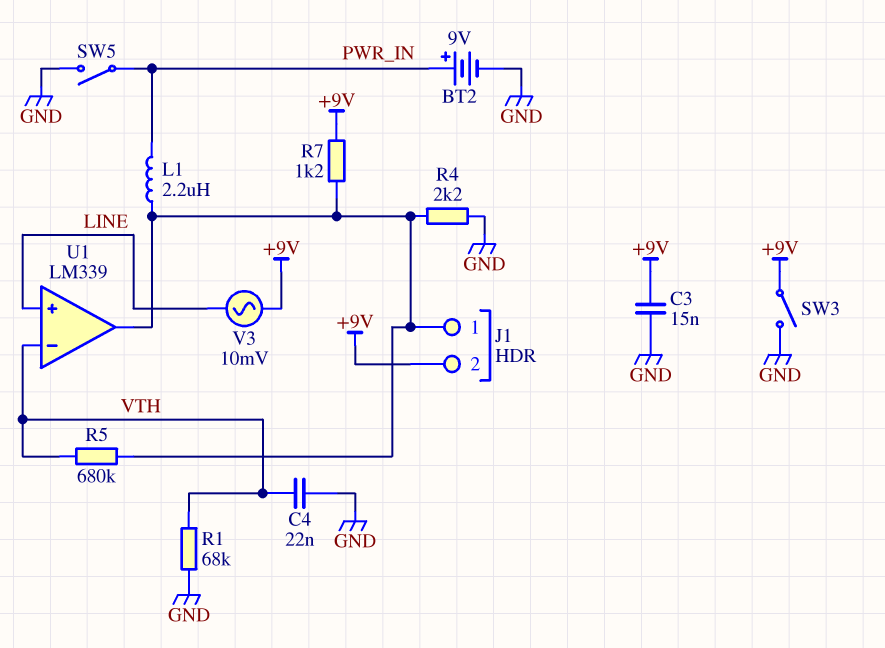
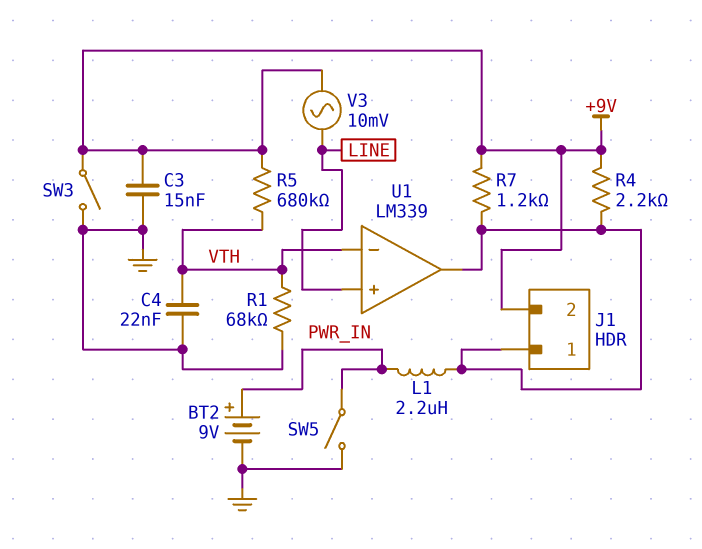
R4: 2.2k (GND, J1/1) -> 2.2k (+9V, J1/1)
R5: 680k (J1/1, VTH) -> 680k (+9V, VTH)

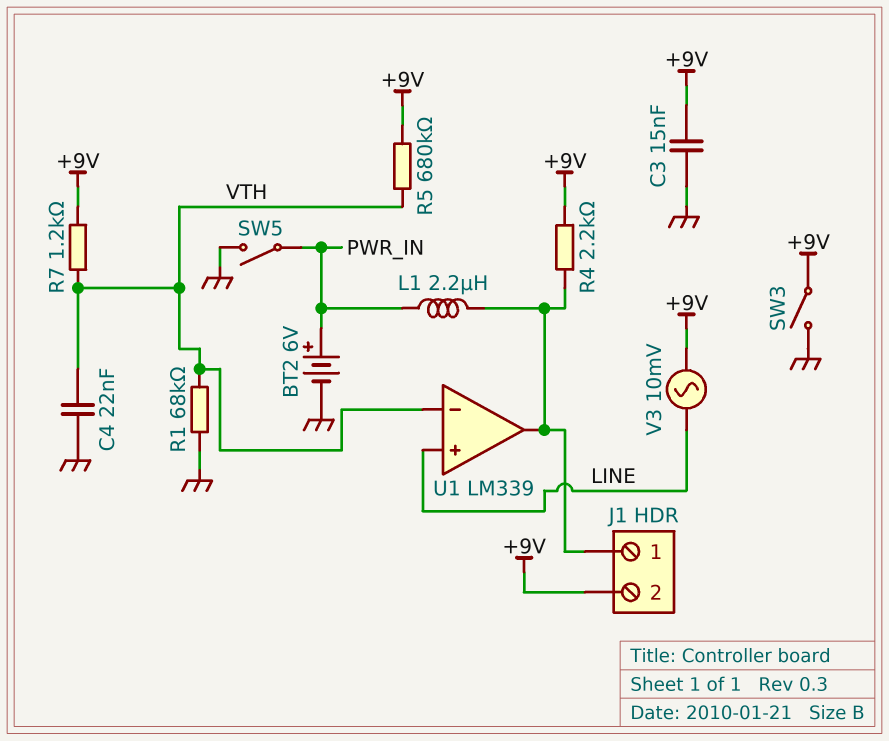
BT2: 9V (plus PWR_IN, minus GND) -> 6V (plus PWR_IN, minus GND)
R7: 1.2k (+9V, J1/1) -> 1.2k (+9V, VTH)

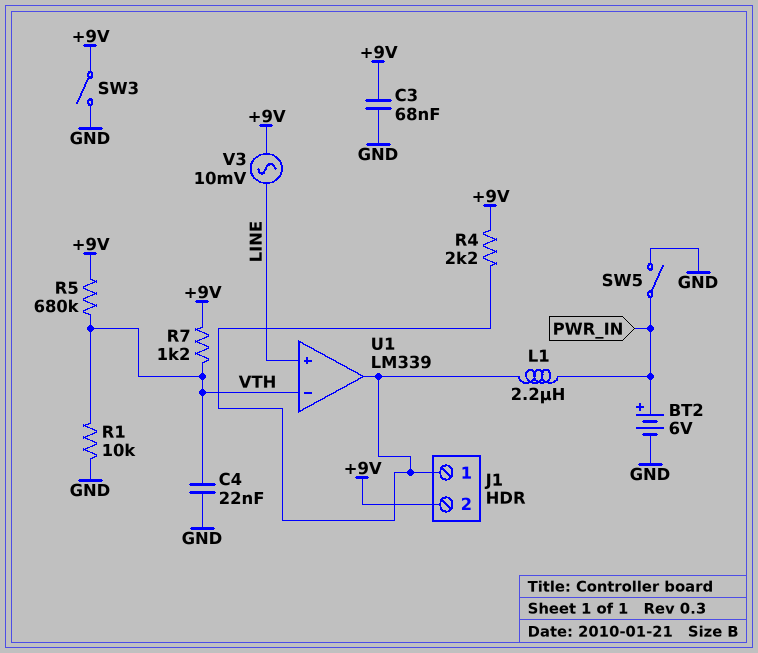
C3: 15nF (+9V, GND) -> 68nF (+9V, GND)
R1: 68k (GND, VTH) -> 10k (GND, VTH)

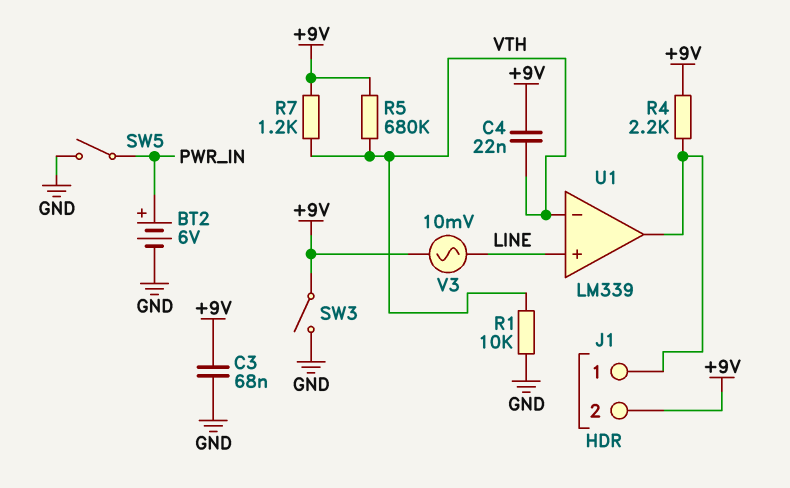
C4: 22nF (GND, VTH) -> 22nF (+9V, VTH)
L1: 2.2uH (J1/1, PWR_IN) -> none

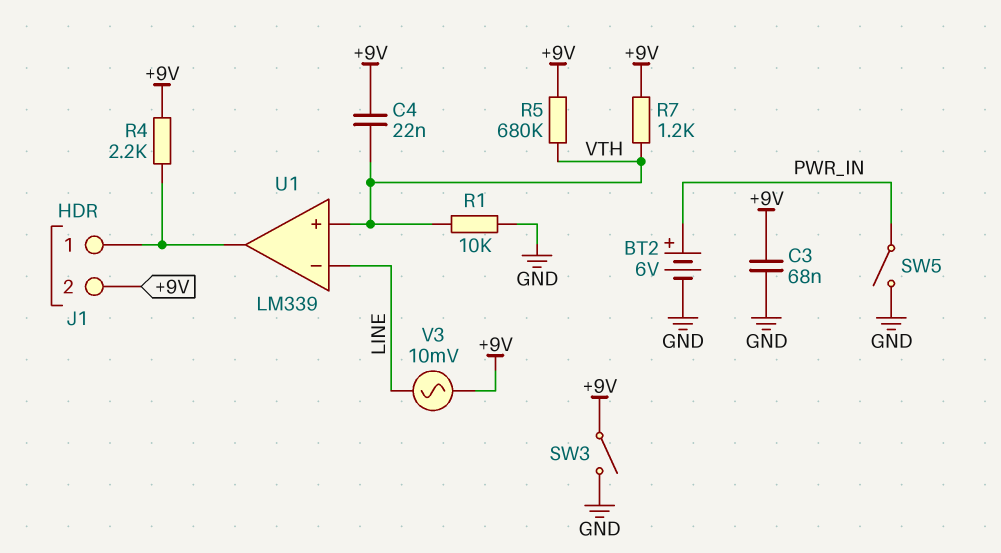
U1 pin in+: LINE -> VTH
U1 pin in-: VTH -> LINE

